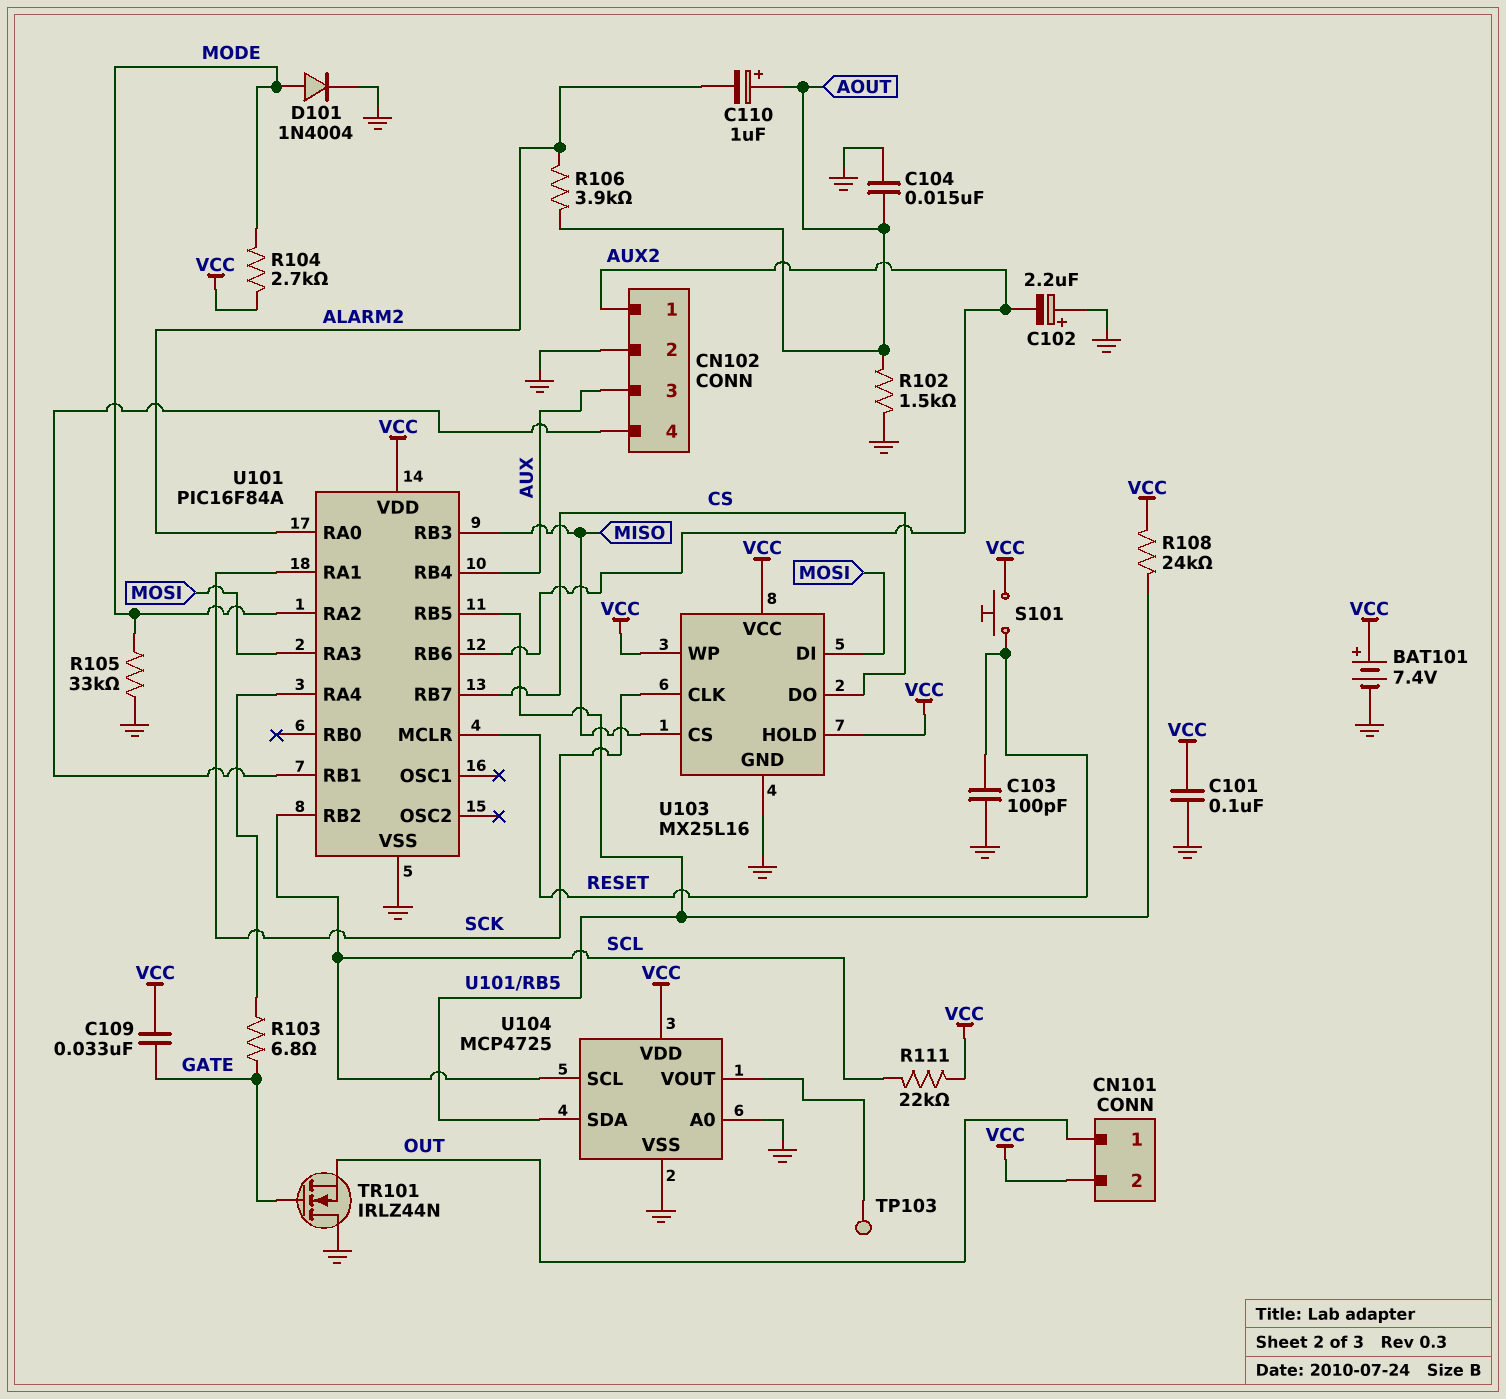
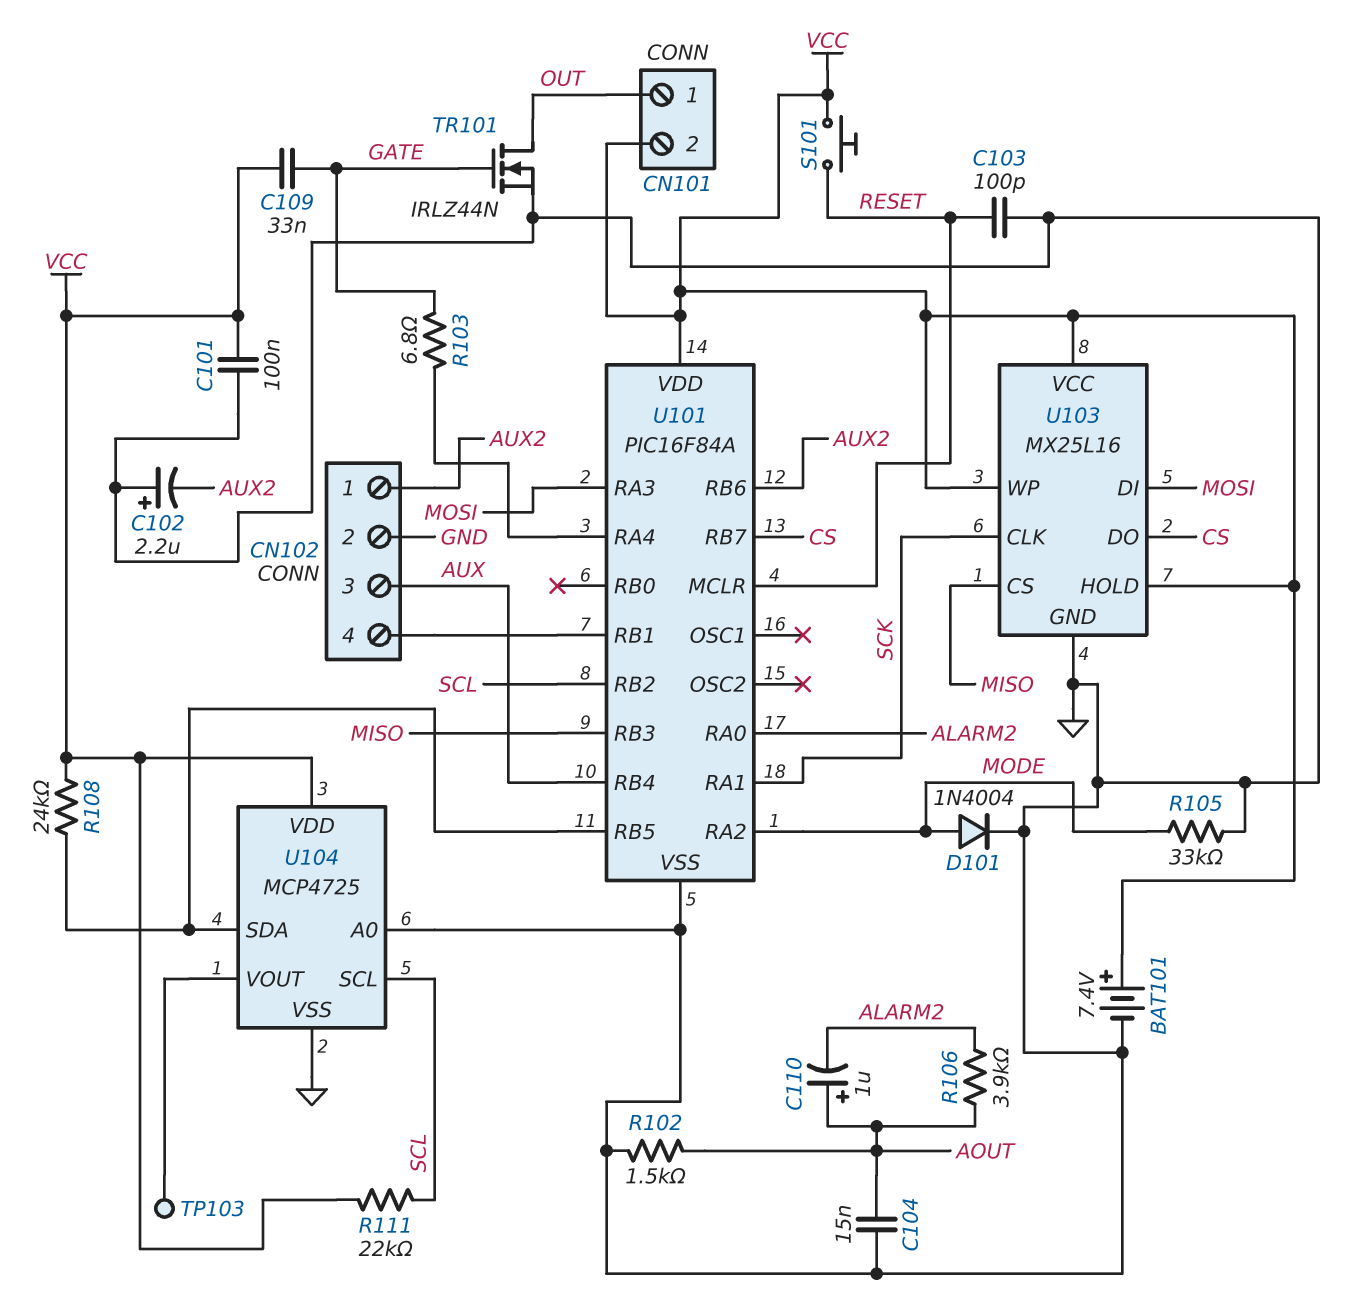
R104: 2.7k (MODE, VCC) -> none
TR101: NMOS IRLZ44N (G GATE, D GND, S OUT) -> NMOS IRLZ44N (G GATE, D OUT, S GND)

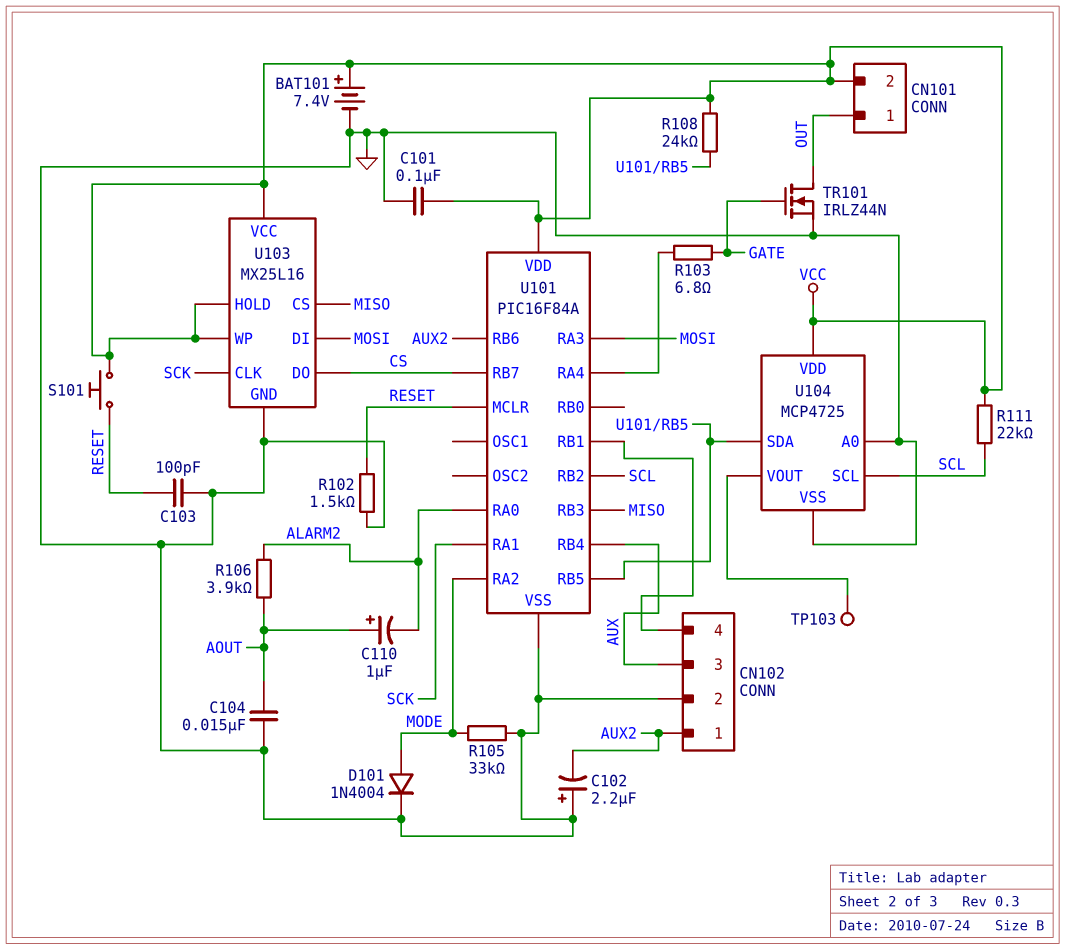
C109: 33nF (GATE, VCC) -> none
R102: 1.5k (AOUT, GND) -> 1.5k (GND, RESET)

